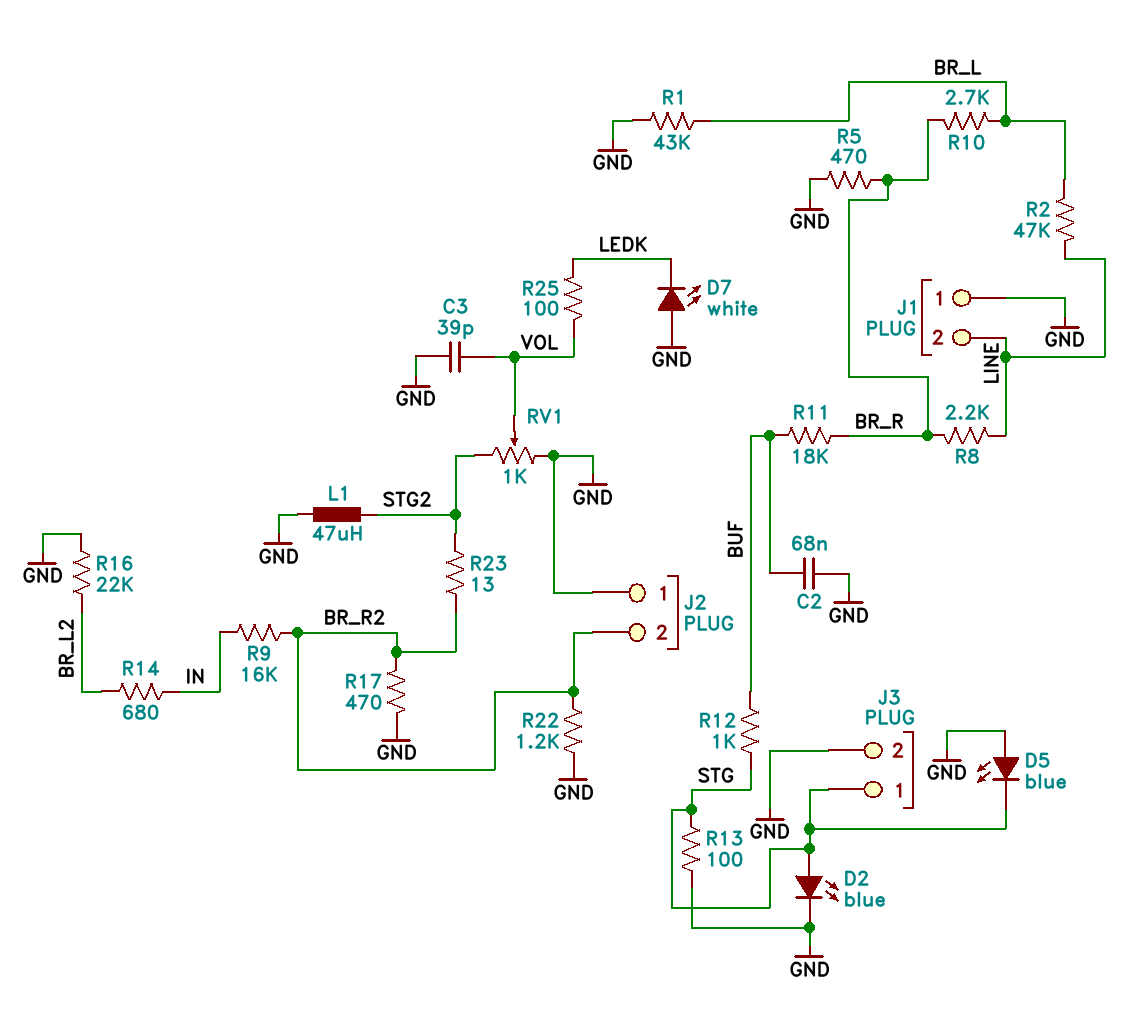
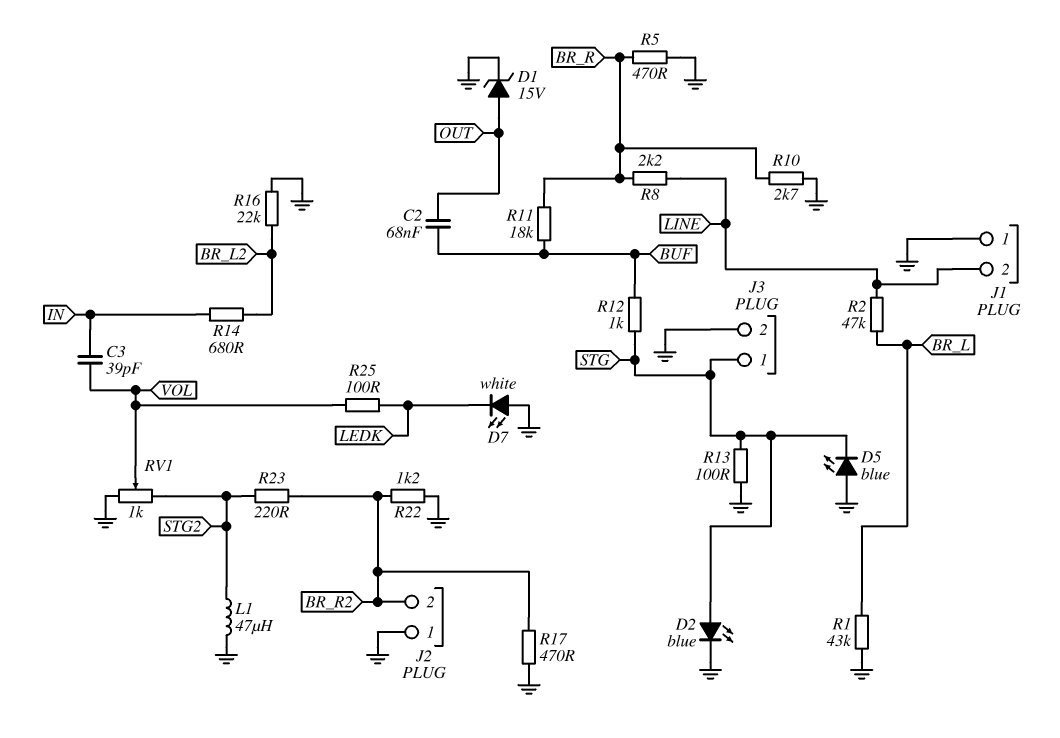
C2: 68nF (BUF, GND) -> 68nF (BUF, OUT)
C3: 39pF (GND, VOL) -> 39pF (IN, VOL)
D1: none -> zener 15V (A OUT, K GND)
R9: 16k (BR_R2, IN) -> none
R10: 2.7k (BR_L, BR_R) -> 2.7k (BR_R, GND)
R23: 13 (BR_R2, STG2) -> 220 (BR_R2, STG2)

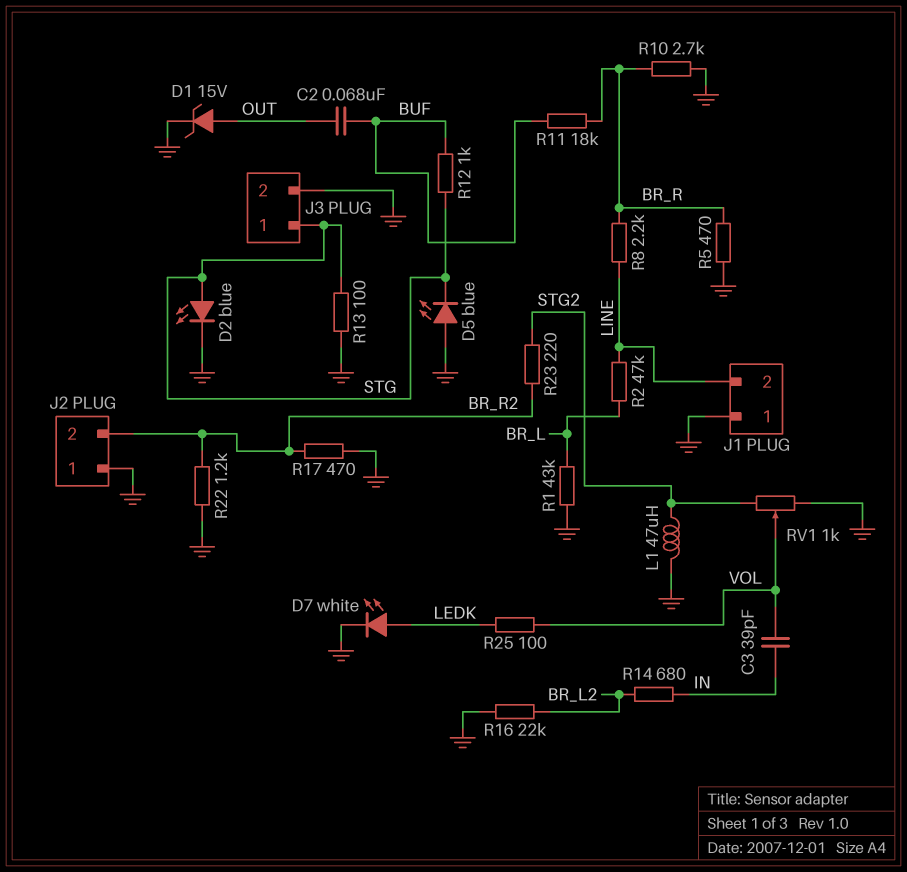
D7: LED white (A GND, K LEDK) -> LED white (A LEDK, K GND)

